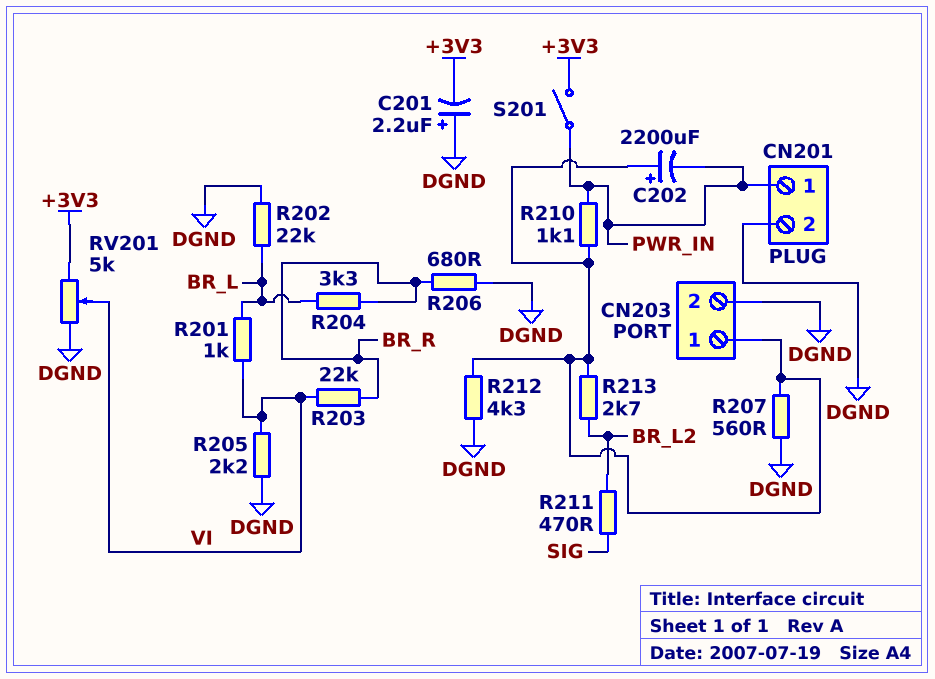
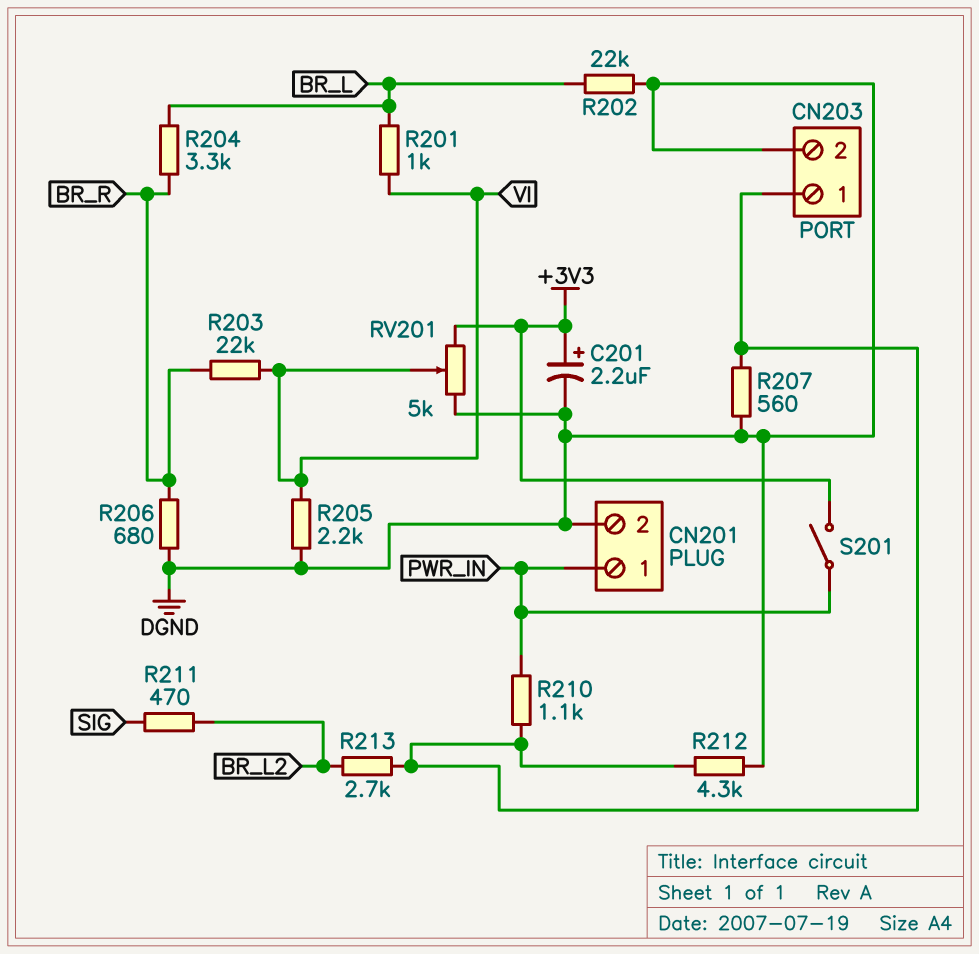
C201: 2.2uF (plus DGND, minus +3V3) -> 2.2uF (plus +3V3, minus DGND)
C202: 2200uF (plus CN203/1, minus PWR_IN) -> none

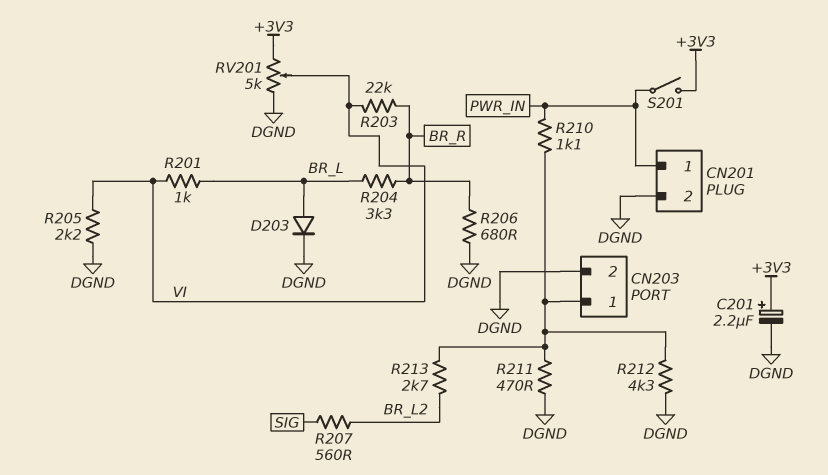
D203: none -> diode (A BR_L, K DGND)
R202: 22k (BR_L, DGND) -> none
R207: 560 (CN203/1, DGND) -> 560 (BR_L2, SIG)
R211: 470 (BR_L2, SIG) -> 470 (CN203/1, DGND)

